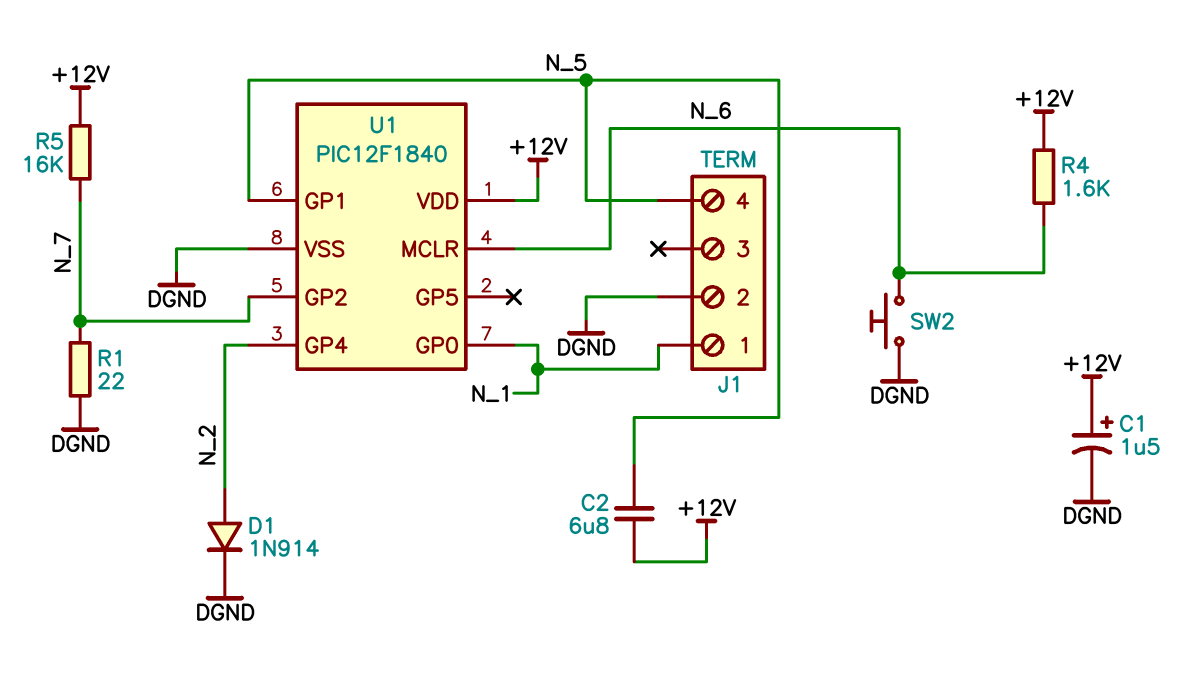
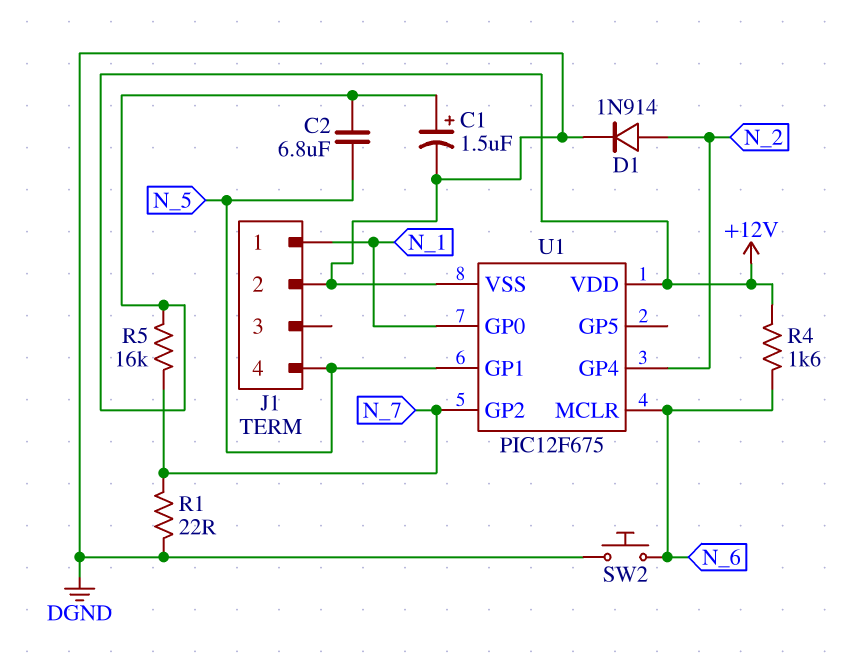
U1: PIC12F1840 -> PIC12F675

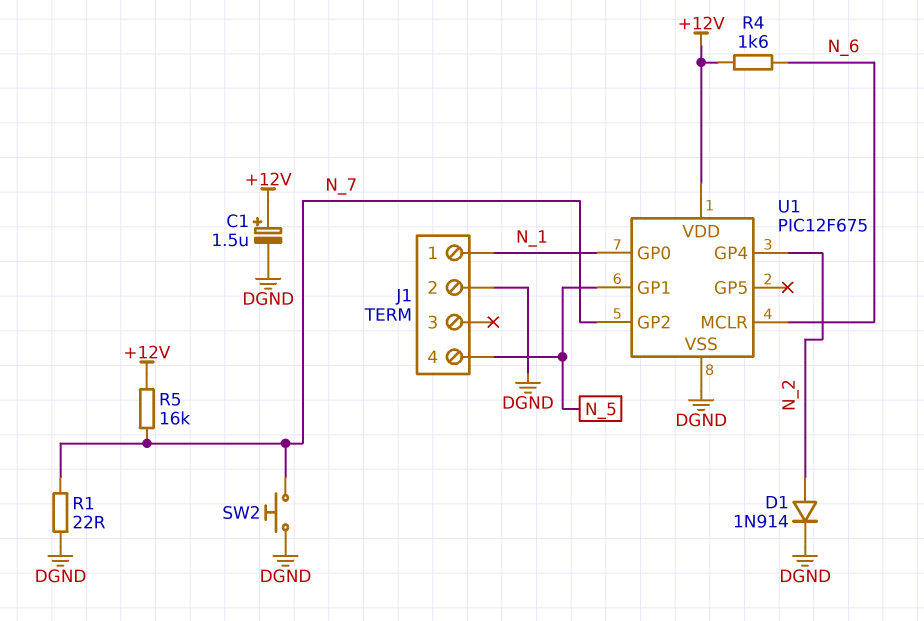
C2: 6.8uF (+12V, N_5) -> none
SW2: button (DGND, N_6) -> button (DGND, N_7)

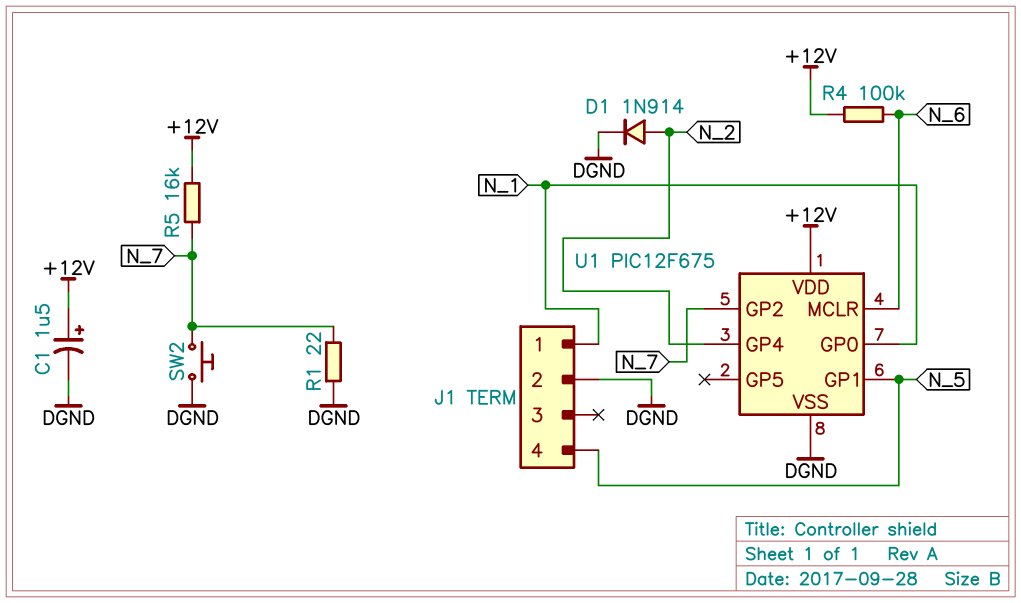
R4: 1.6k (+12V, N_6) -> 100k (+12V, N_6)

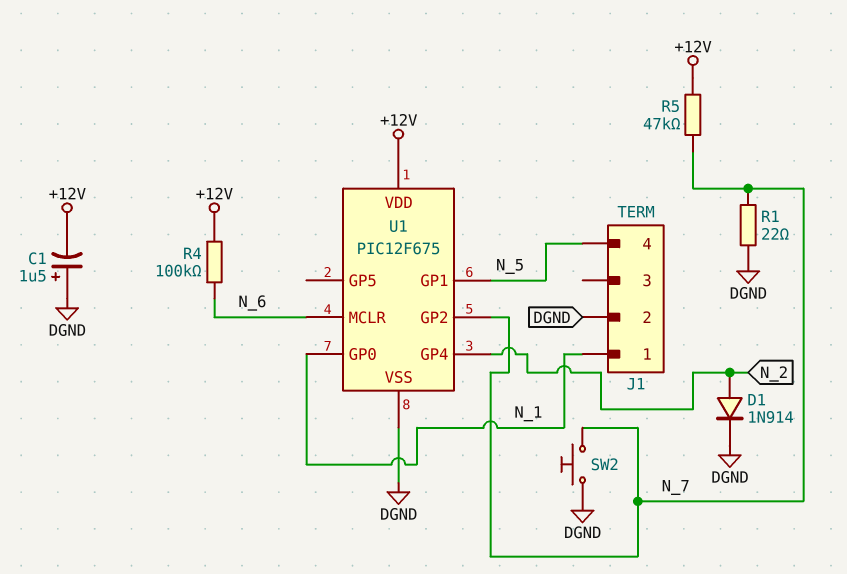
C1: 1.5uF (plus +12V, minus DGND) -> 1.5uF (plus DGND, minus +12V)
R5: 16k (+12V, N_7) -> 47k (+12V, N_7)

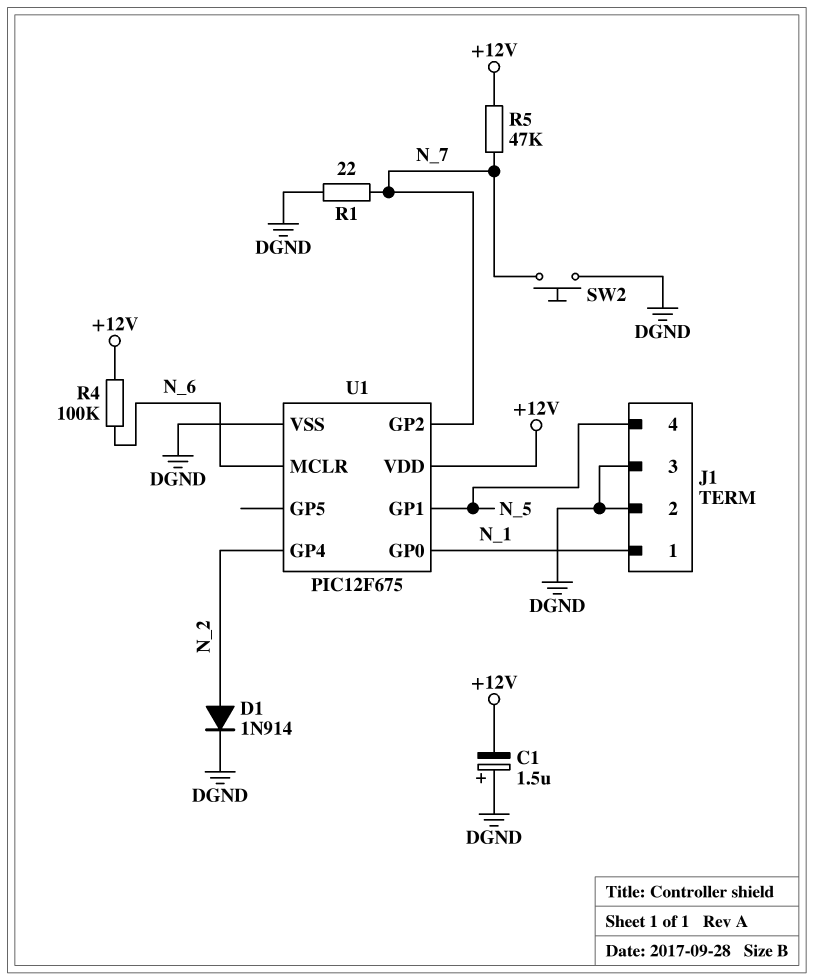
J1 pin 3: none -> DGND

